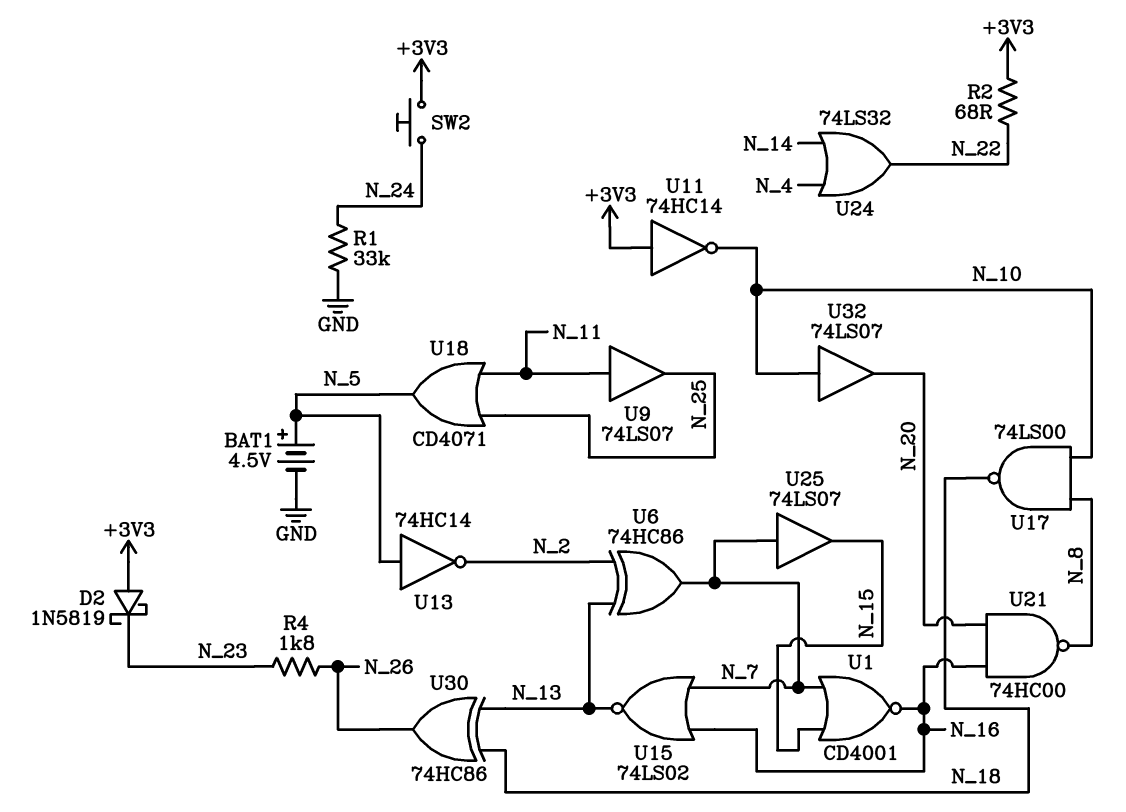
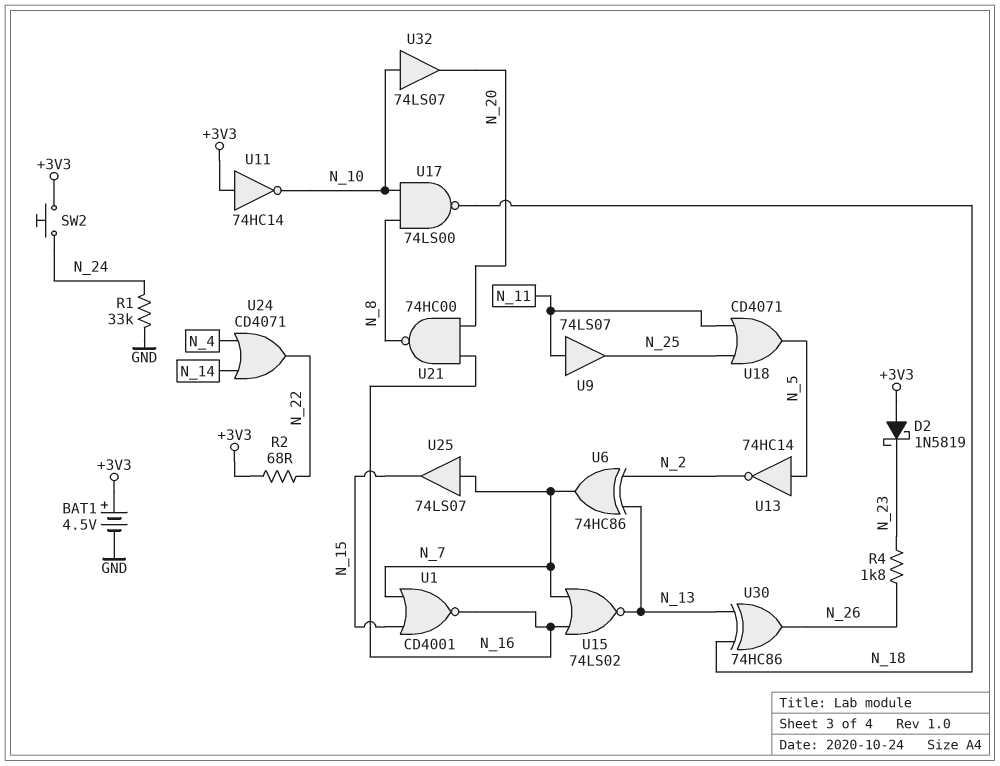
BAT1: 4.5V (plus N_5, minus GND) -> 4.5V (plus +3V3, minus GND)
U24: OR 74LS32 (in N_4, in N_14, out N_22) -> OR CD4071 (in N_4, in N_14, out N_22)

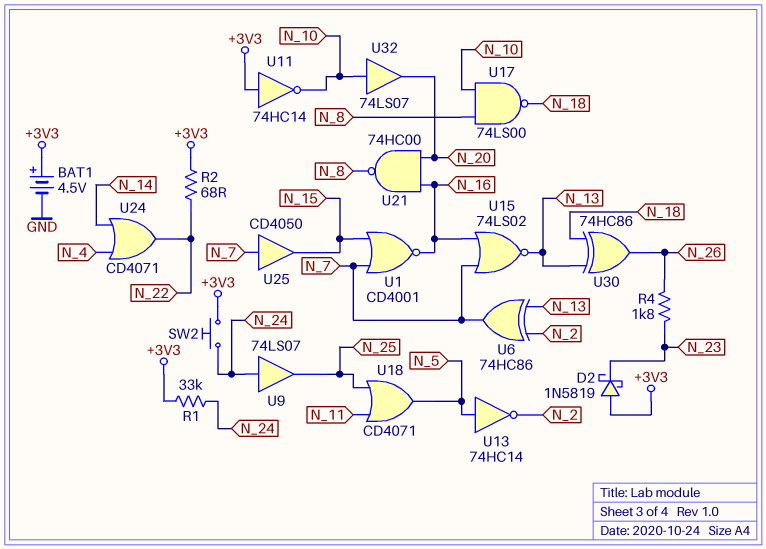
R1: 33k (GND, N_24) -> 33k (+3V3, N_24)
U9: buffer 74LS07 (in N_11, out N_25) -> buffer 74LS07 (in N_24, out N_25)
U25: buffer 74LS07 (in N_7, out N_15) -> buffer CD4050 (in N_7, out N_15)

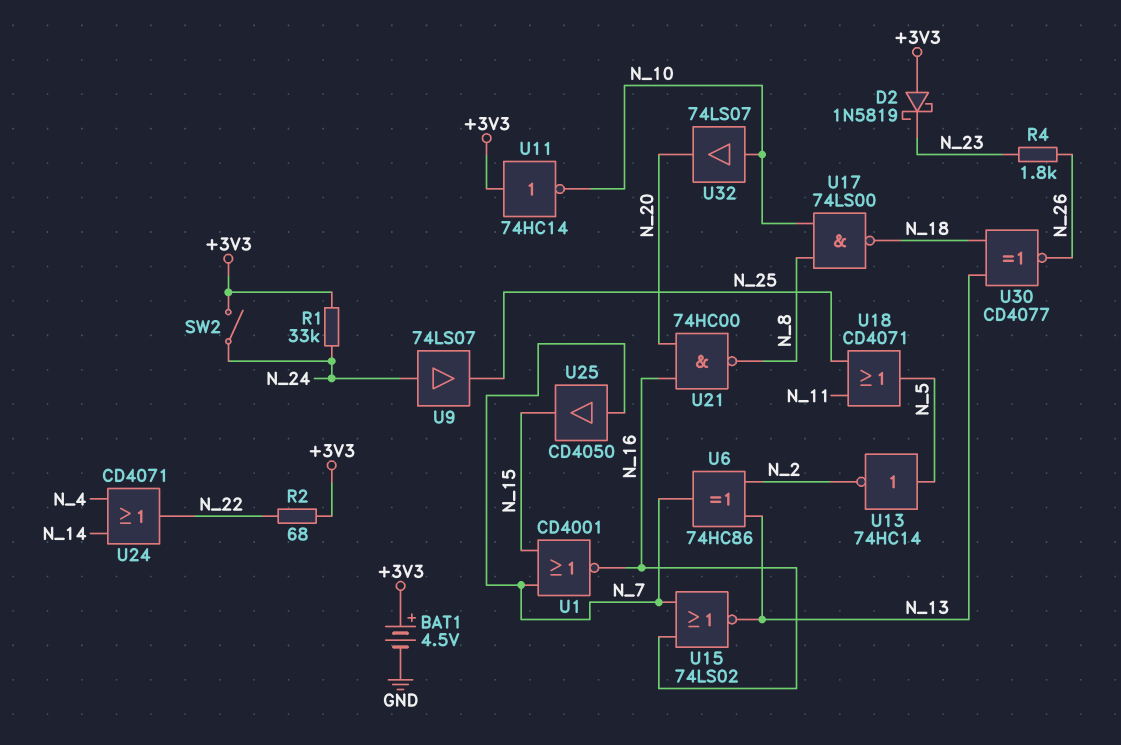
SW2: button (+3V3, N_24) -> switch (+3V3, N_24)
U30: XOR 74HC86 (in N_13, in N_18, out N_26) -> XNOR CD4077 (in N_13, in N_18, out N_26)

